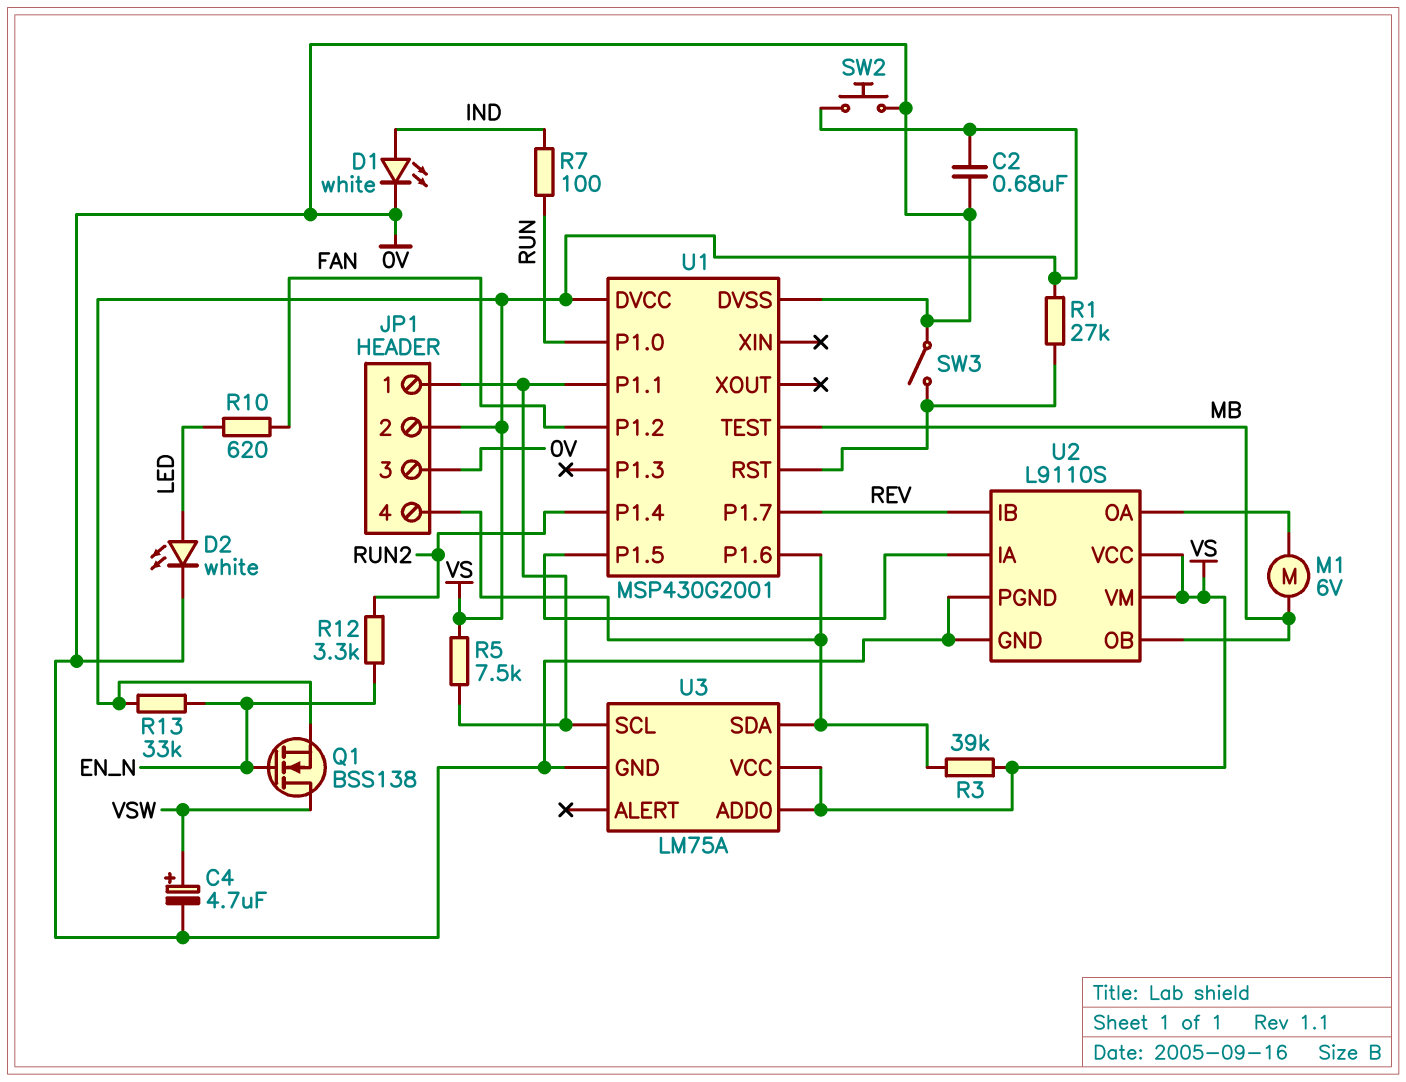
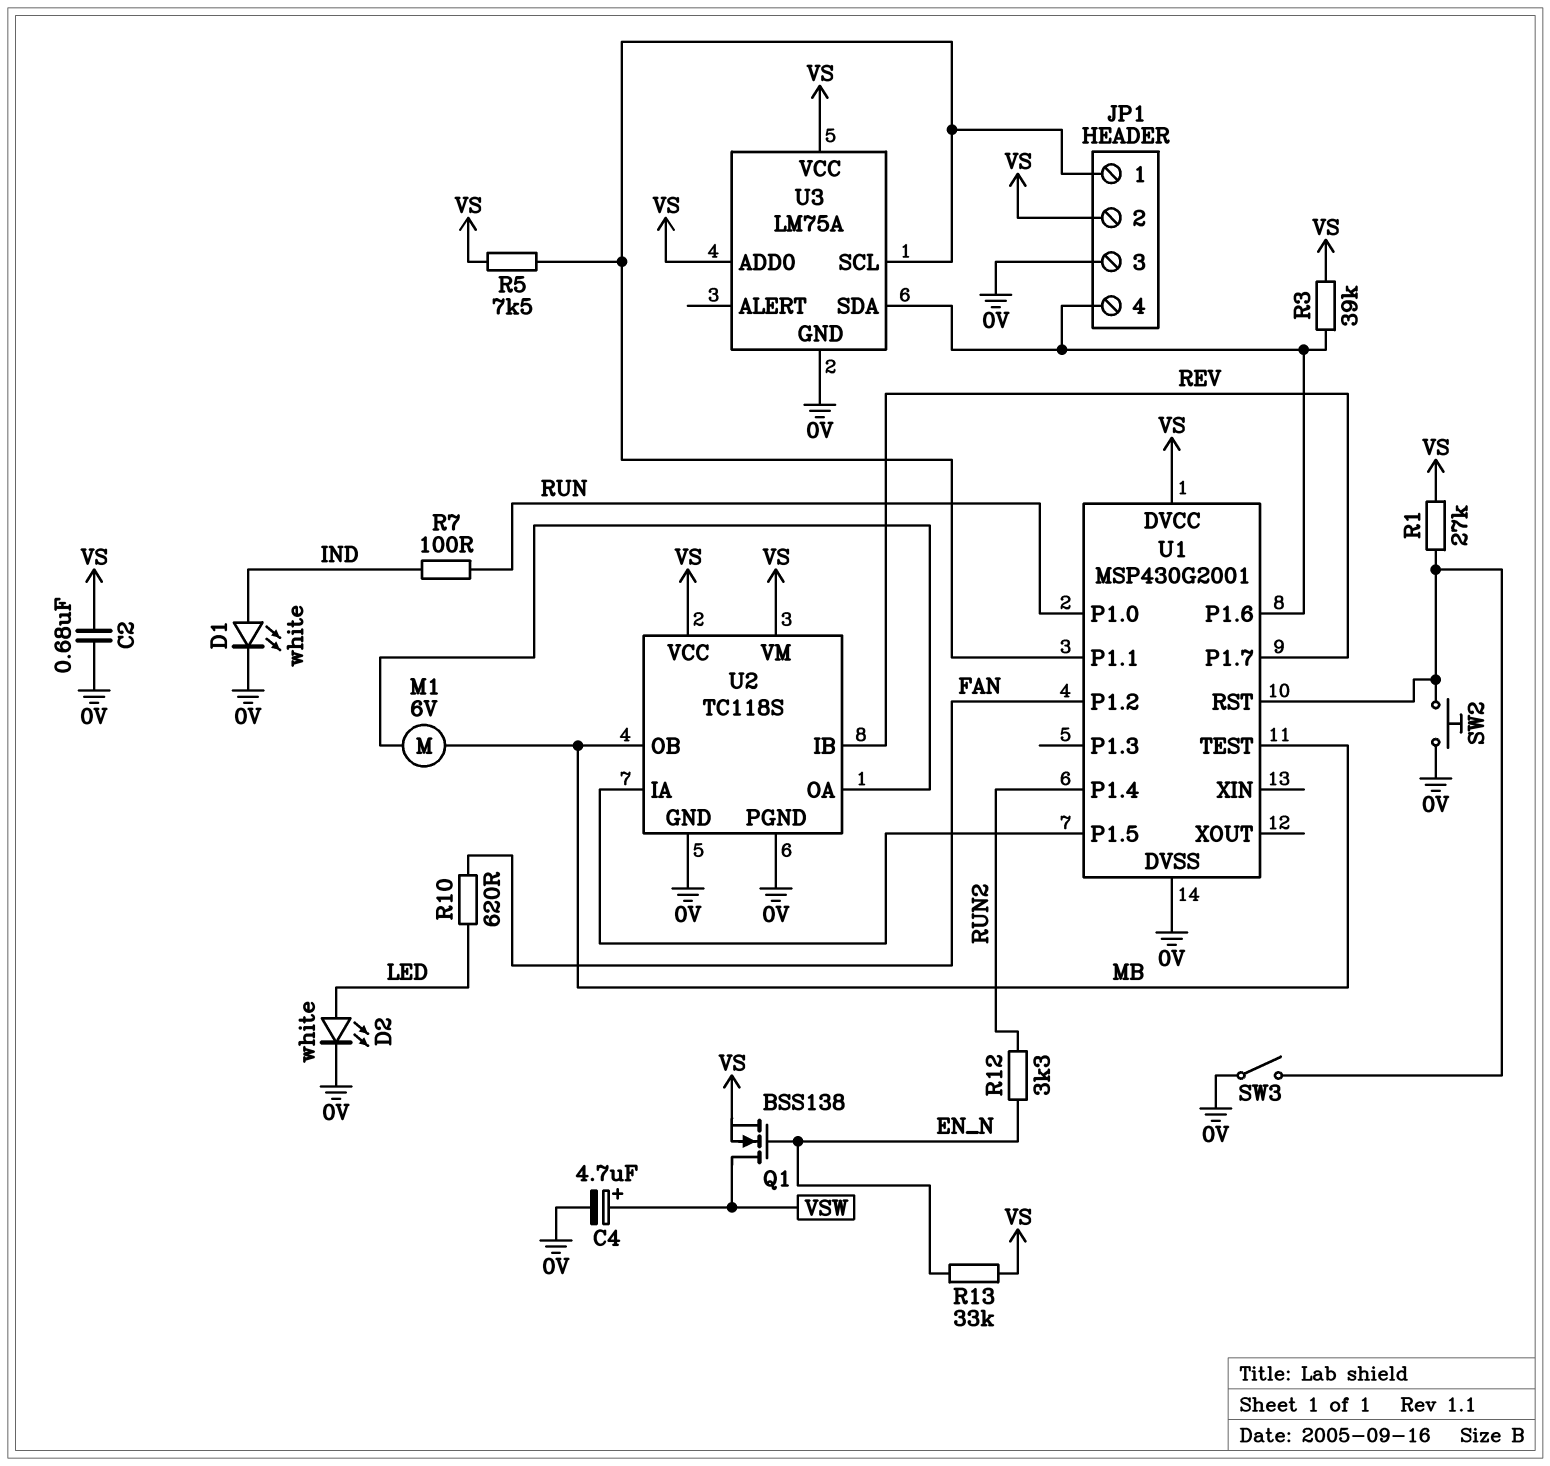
SW2: button (0V, VS) -> button (0V, U1/RST)
U2: L9110S -> TC118S

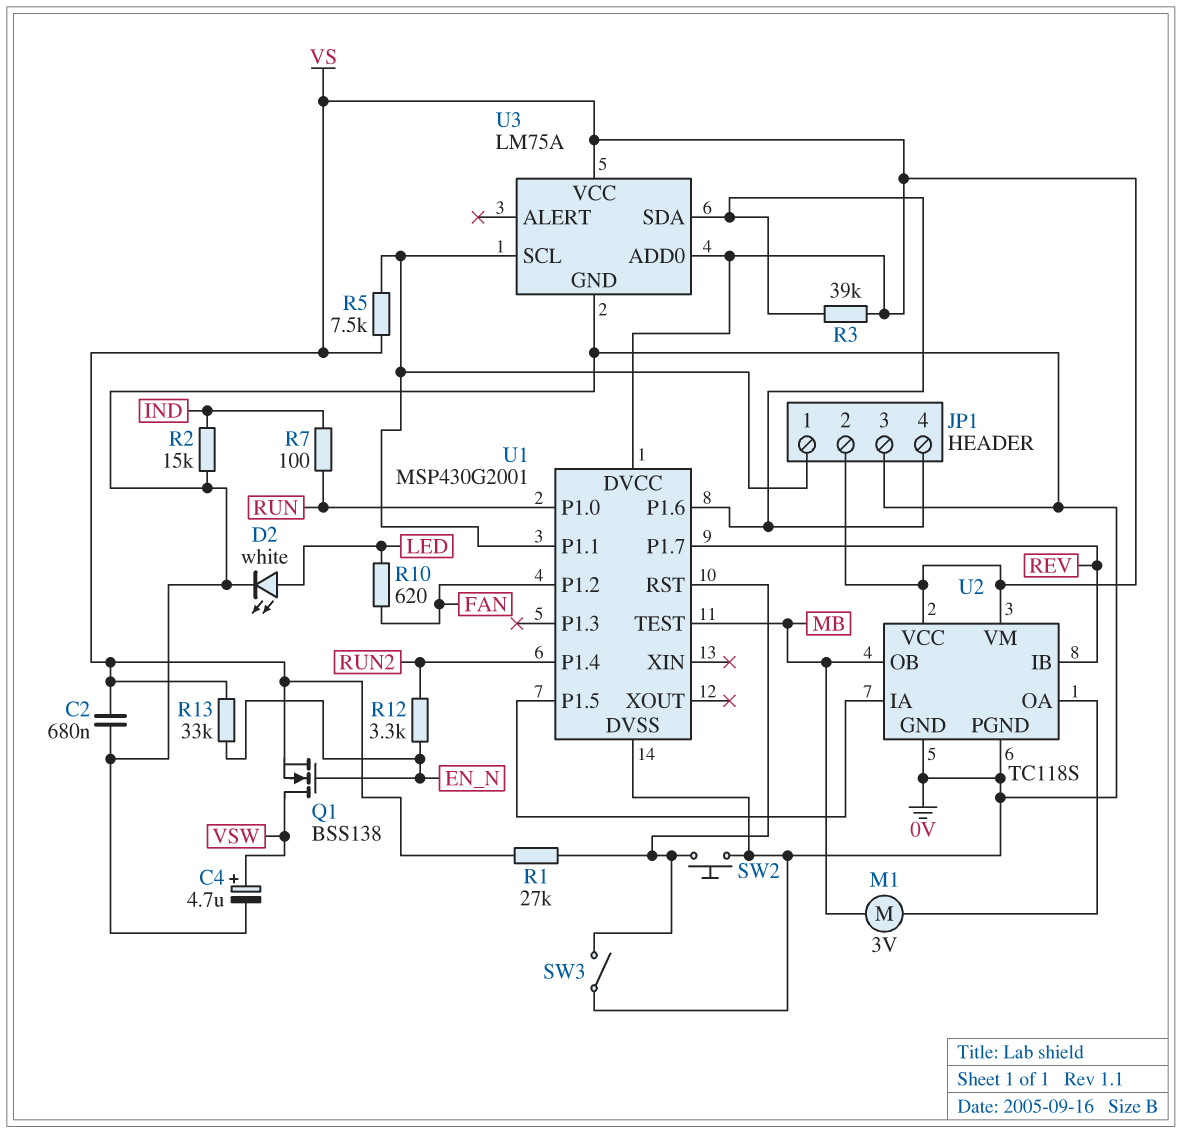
D1: LED white (A IND, K 0V) -> none
M1: motor 6V (MB, U2/OA) -> motor 3V (MB, U2/OA)
R2: none -> 15k (0V, IND)

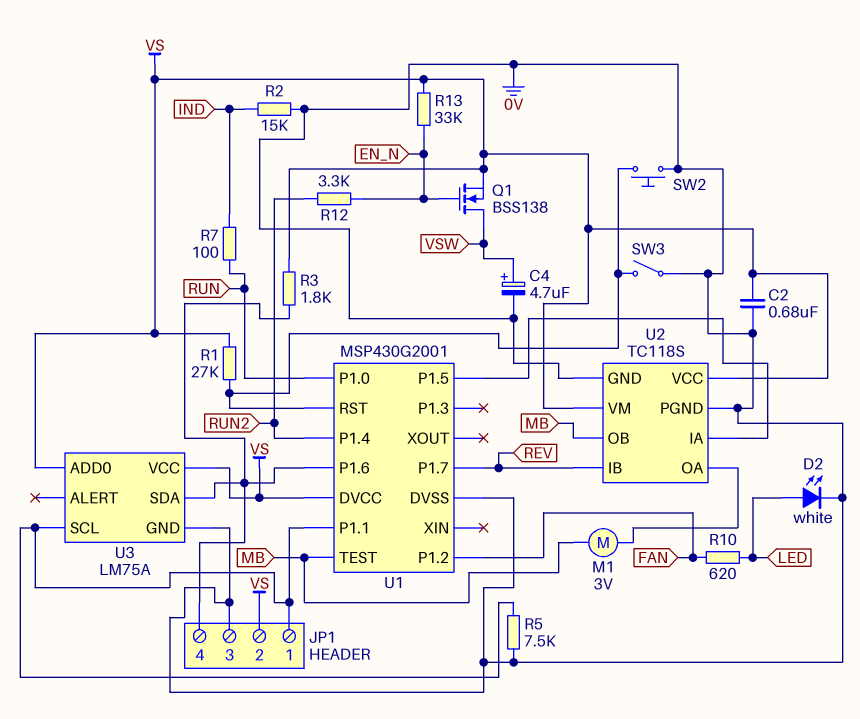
R3: 39k (JP1/4, VS) -> 1.8k (JP1/4, VS)
R5: 7.5k (JP1/1, VS) -> 7.5k (0V, JP1/1)

